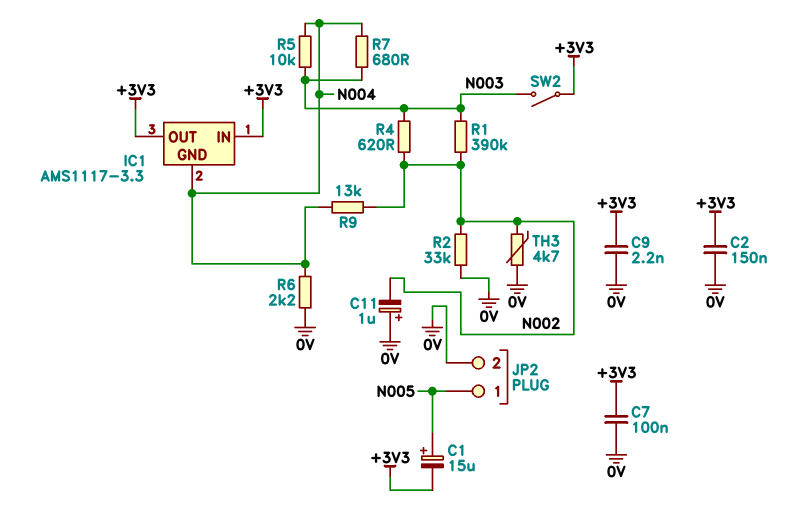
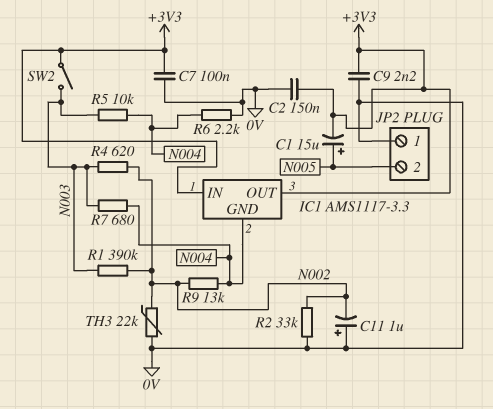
JP2 pin 1: N005 -> 0V
JP2 pin 2: 0V -> N005
TH3: 4.7k (0V, N002) -> 22k (0V, N002)

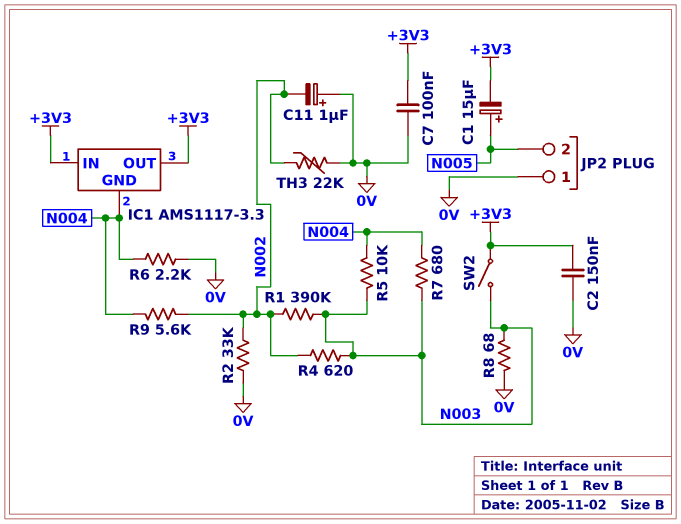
C9: 2.2nF (+3V3, 0V) -> none
R8: none -> 68 (0V, N003)
R9: 13k (N002, N004) -> 5.6k (N002, N004)

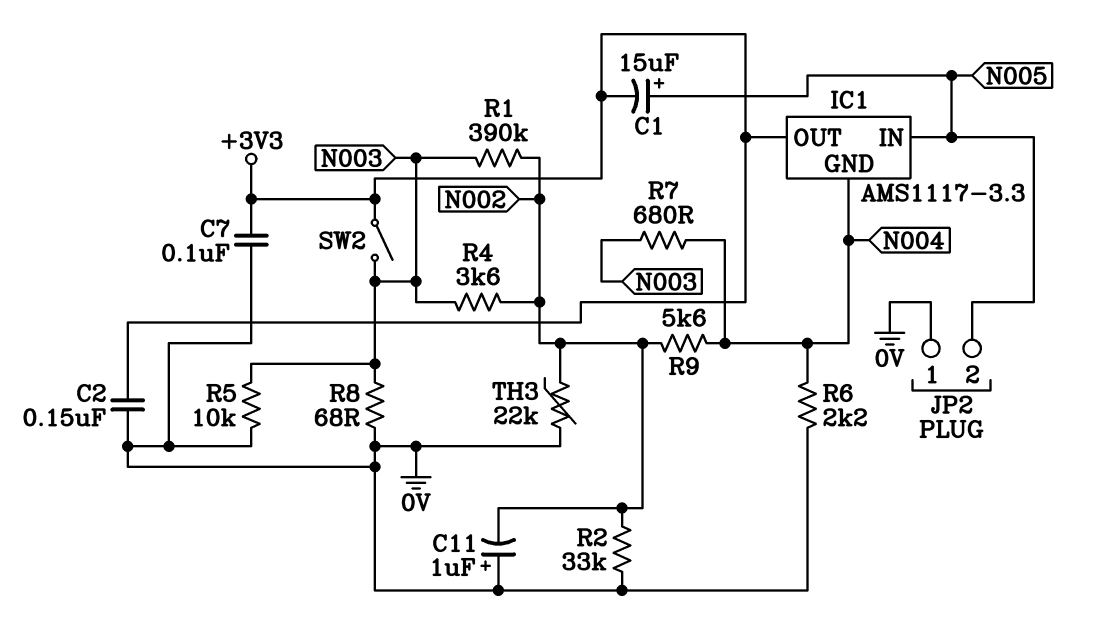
IC1 pin IN: +3V3 -> N005
R4: 620 (N002, N003) -> 3.6k (N002, N003)
R5: 10k (N003, N004) -> 10k (0V, N003)

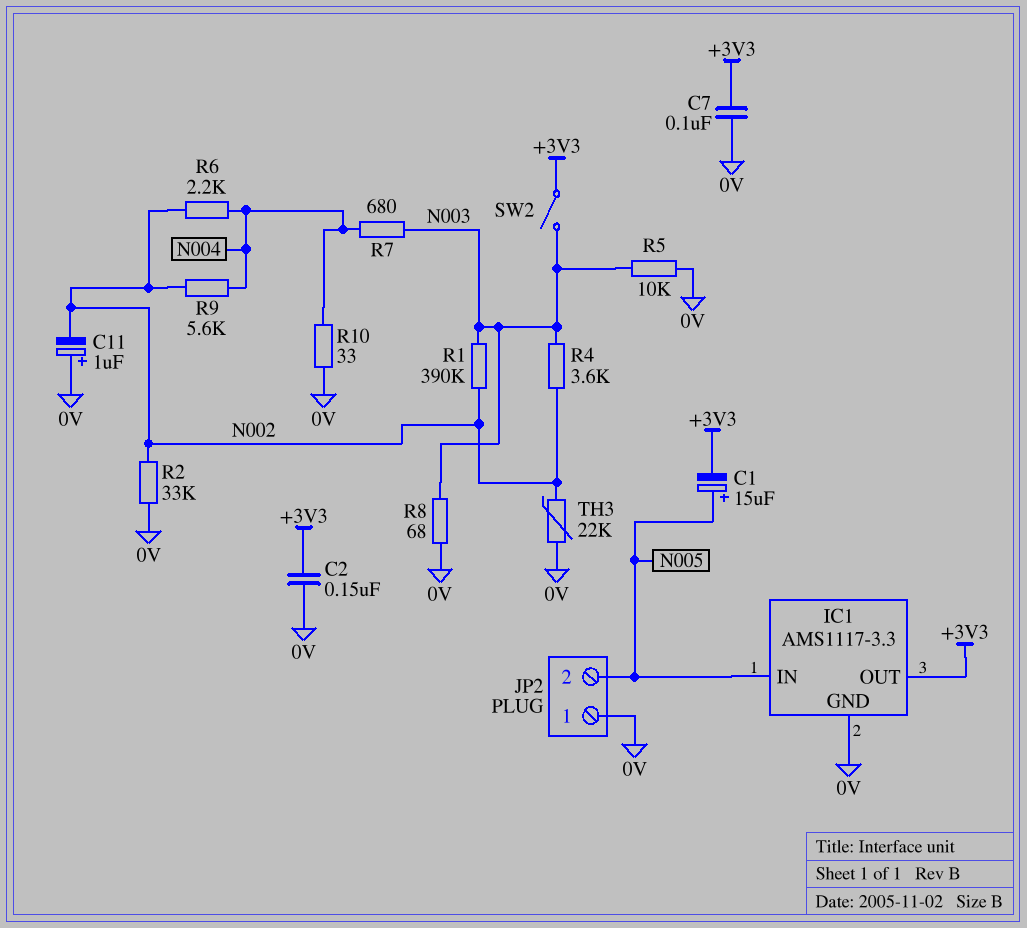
IC1 pin GND: N004 -> 0V
R6: 2.2k (0V, N004) -> 2.2k (N002, N004)
R10: none -> 33 (0V, N004)

